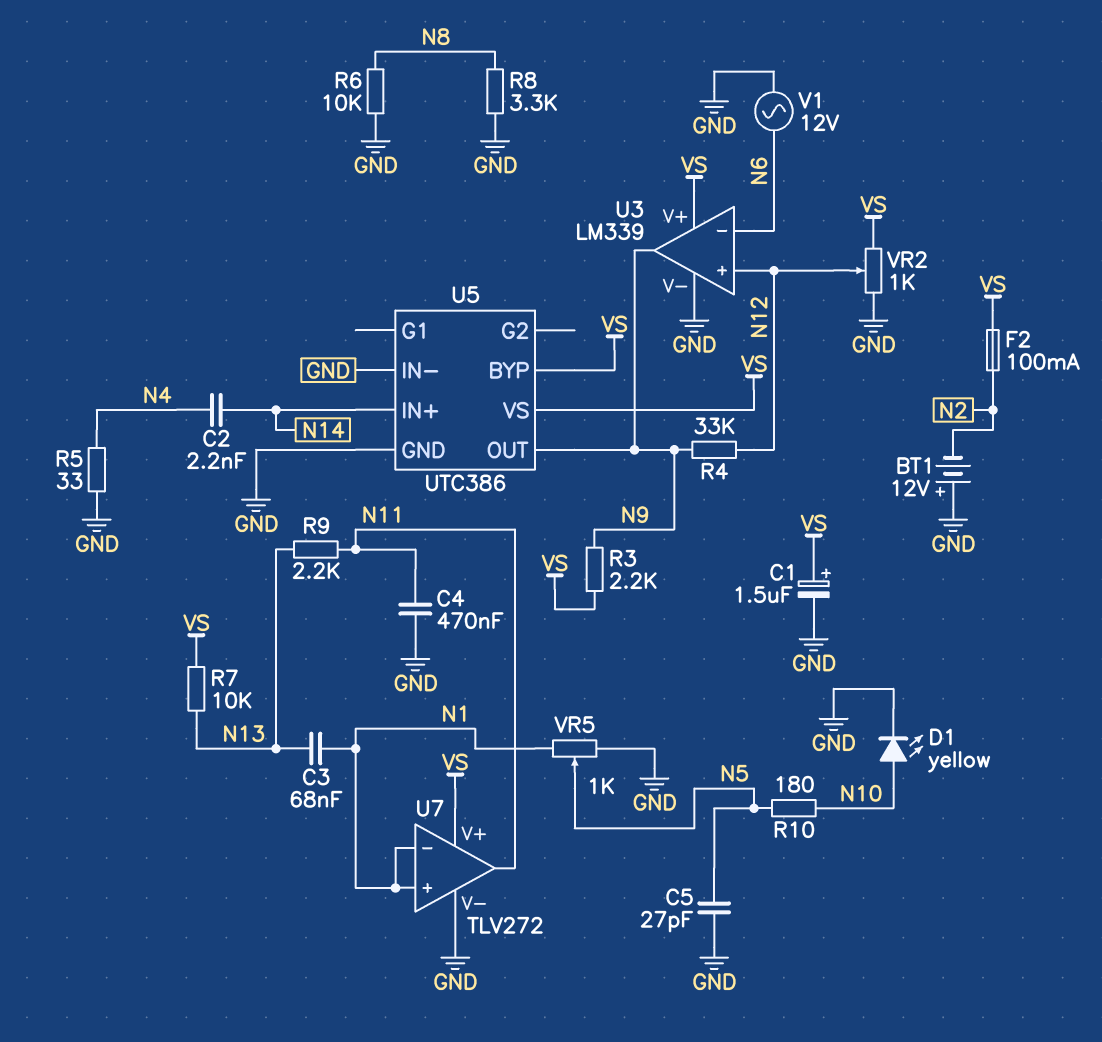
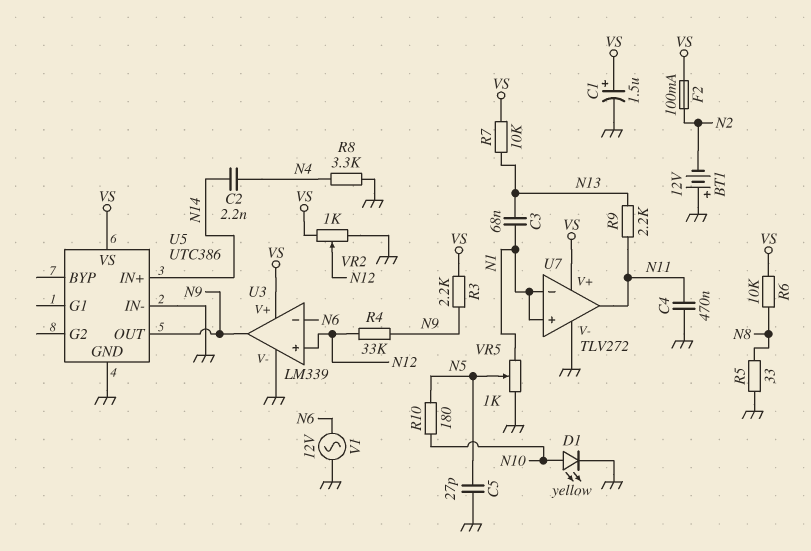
R5: 33 (GND, N4) -> 33 (GND, N8)
R6: 10k (GND, N8) -> 10k (N8, VS)
R8: 3.3k (GND, N8) -> 3.3k (GND, N4)
U5 pin BYP: VS -> none

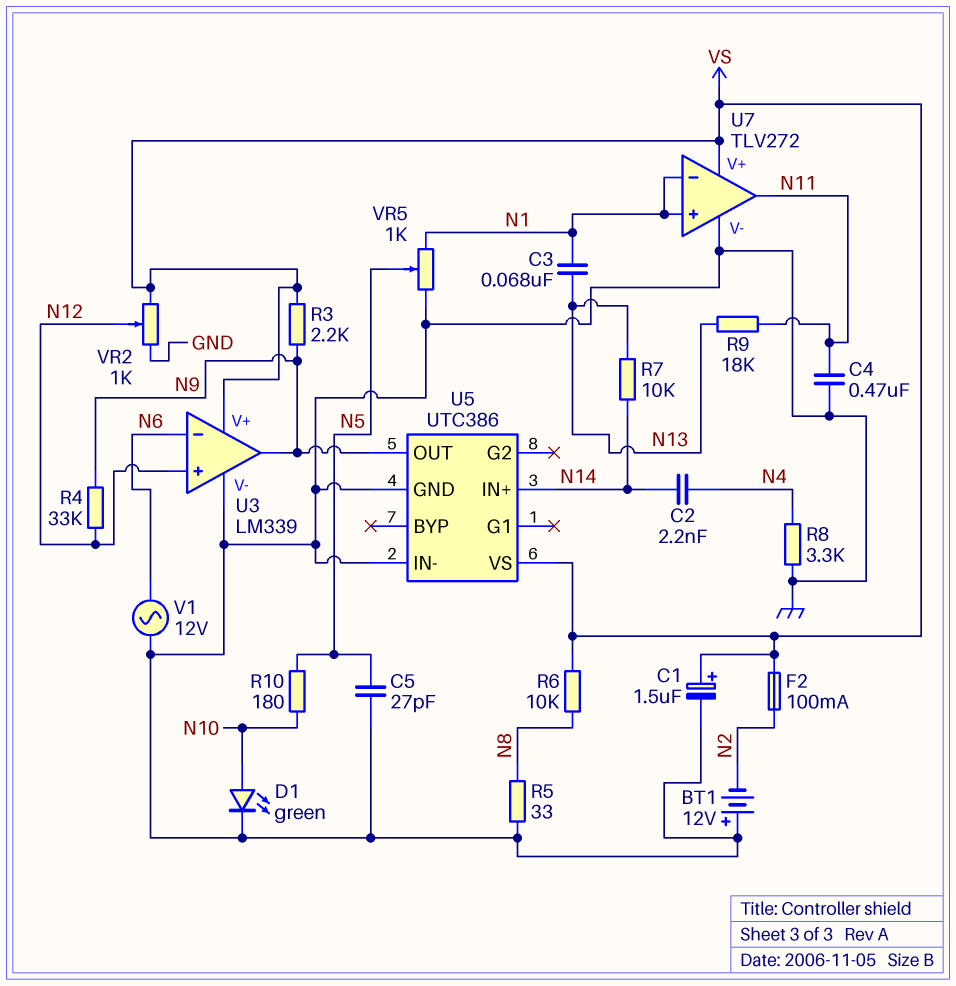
D1: LED yellow (A N10, K GND) -> LED green (A N10, K GND)
R7: 10k (N13, VS) -> 10k (N13, N14)
R9: 2.2k (N11, N13) -> 18k (N11, N13)

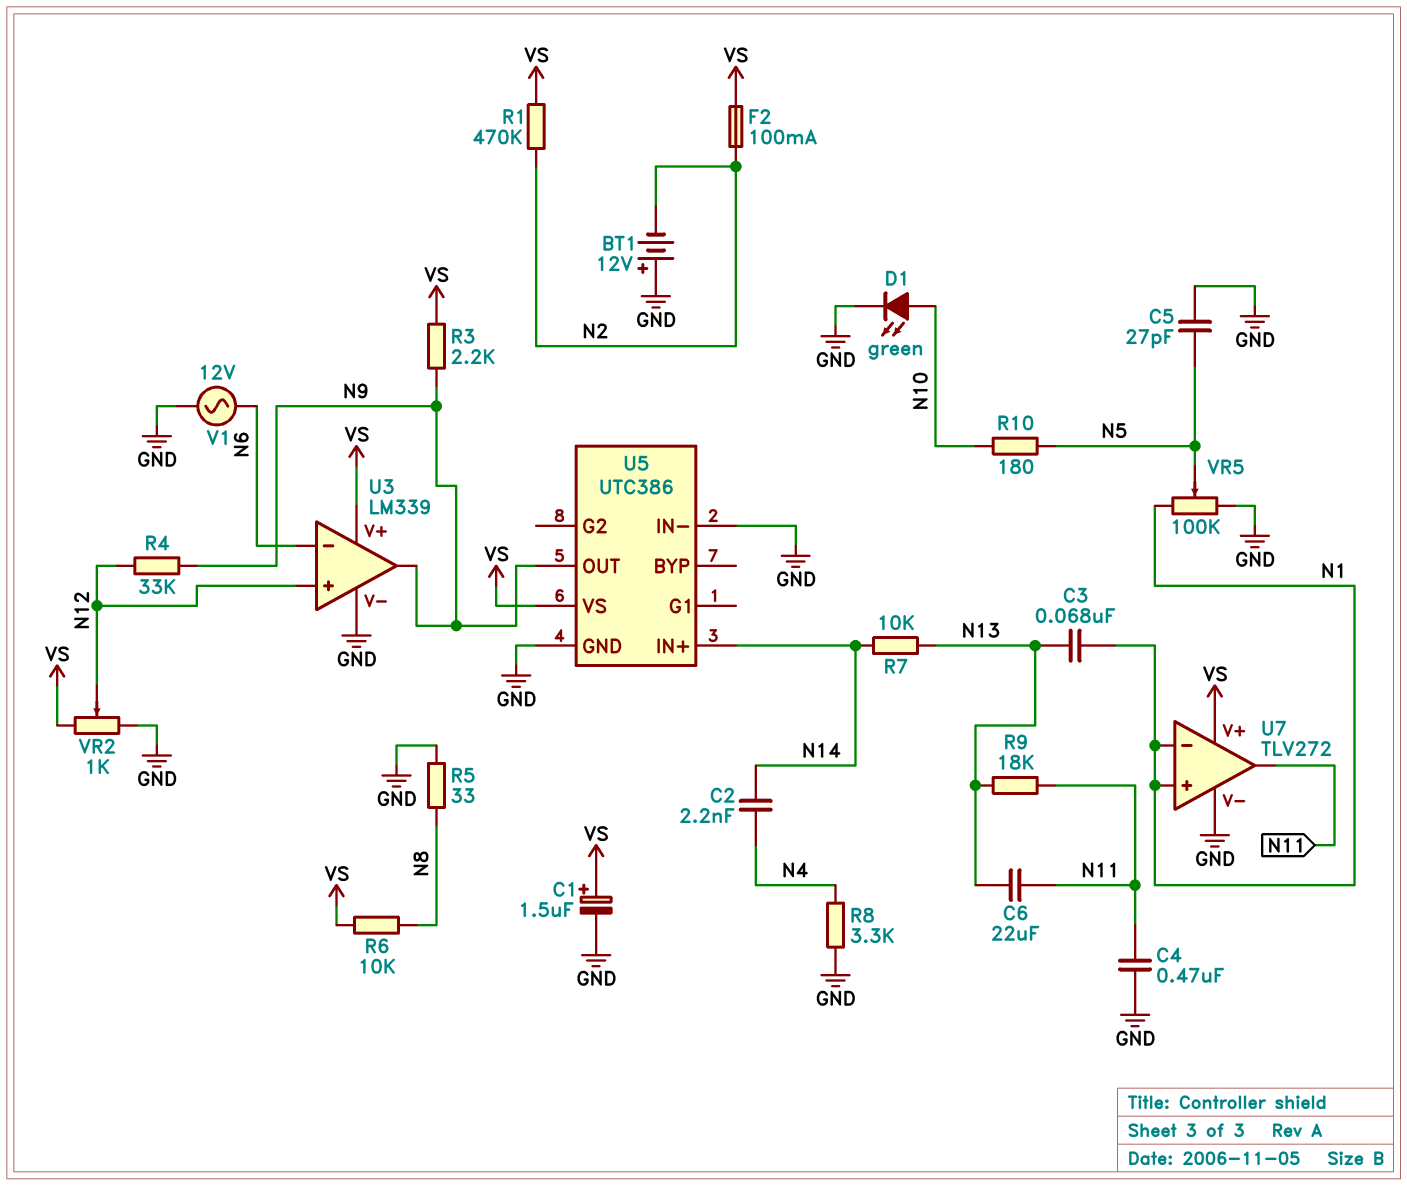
C6: none -> 22uF (N11, N13)
R1: none -> 470k (N2, VS)
VR5: 1k (GND, N1, wiper N5) -> 100k (GND, N1, wiper N5)

